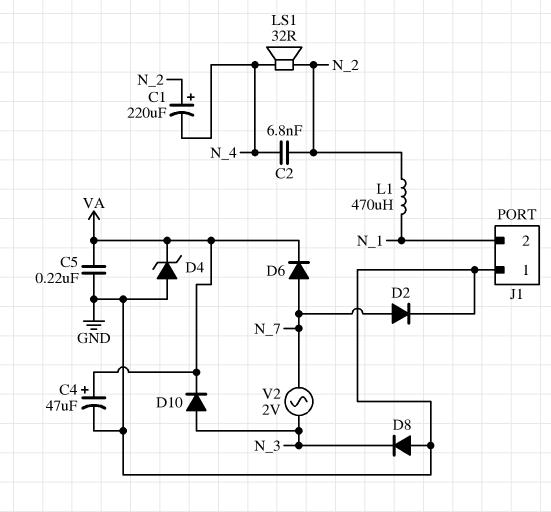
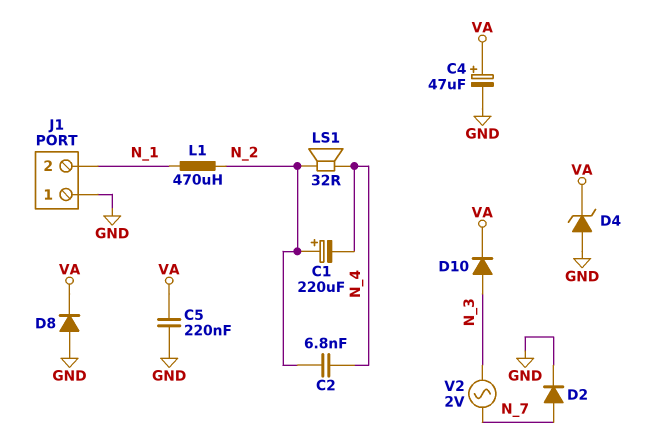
D6: diode (A N_7, K VA) -> none
D8: diode (A GND, K N_3) -> diode (A GND, K VA)

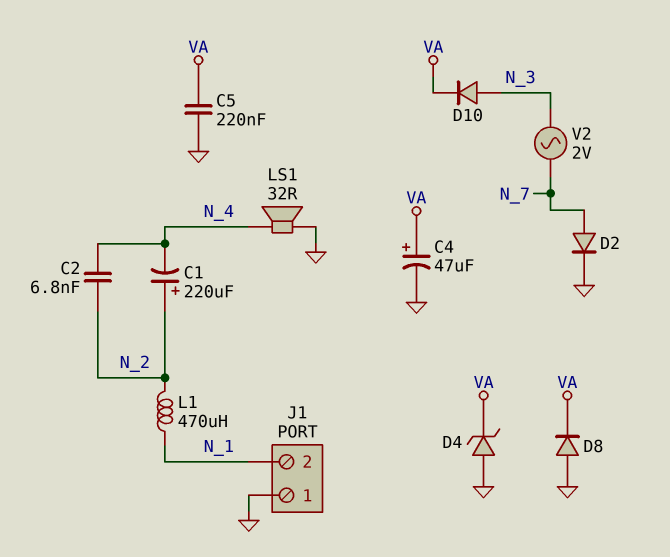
LS1: speaker 32R (N_2, N_4) -> speaker 32R (GND, N_4)

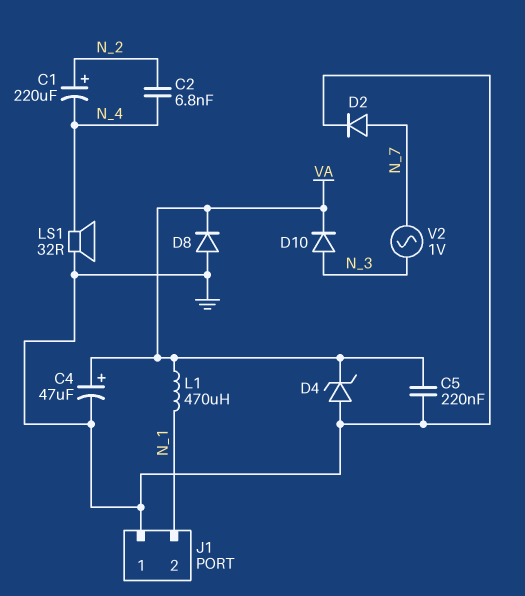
L1: 470uH (N_1, N_2) -> 470uH (N_1, VA)
V2: AC 2V (N_3, N_7) -> AC 1V (N_3, N_7)

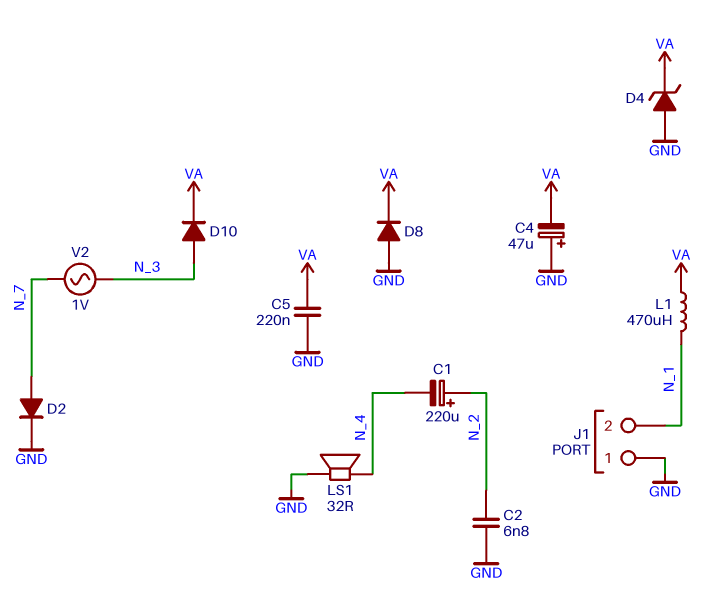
C2: 6.8nF (N_2, N_4) -> 6.8nF (GND, N_2)
C4: 47uF (plus VA, minus GND) -> 47uF (plus GND, minus VA)

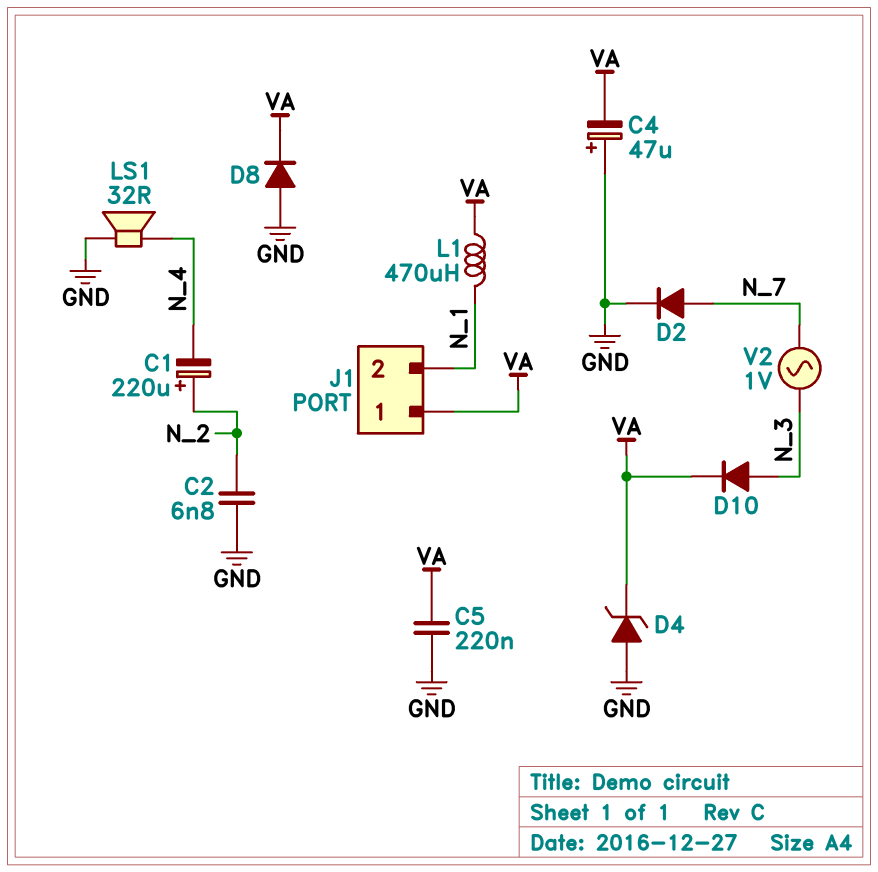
J1 pin 1: GND -> VA

